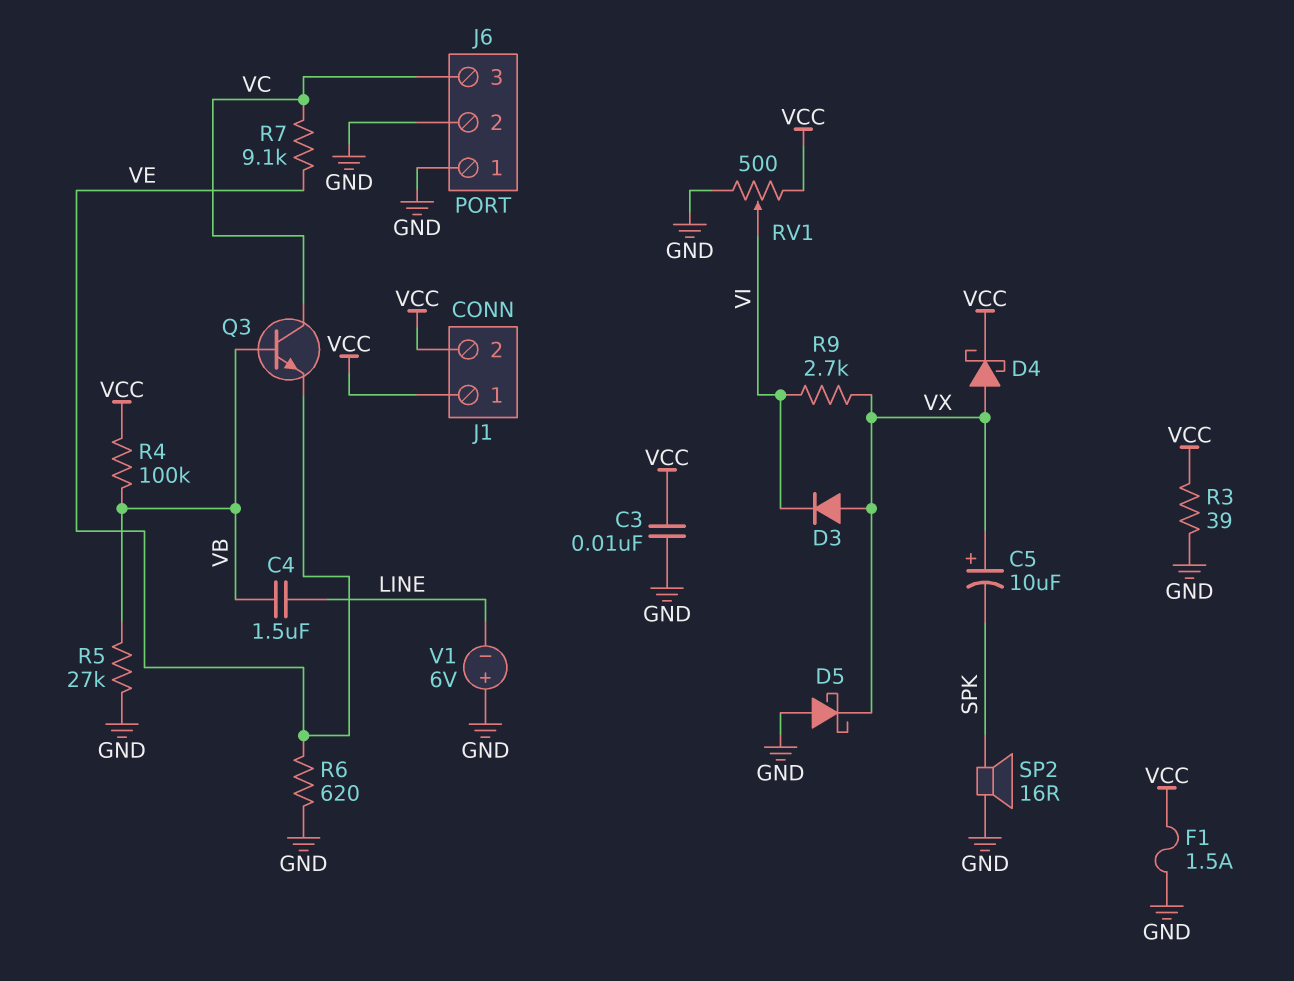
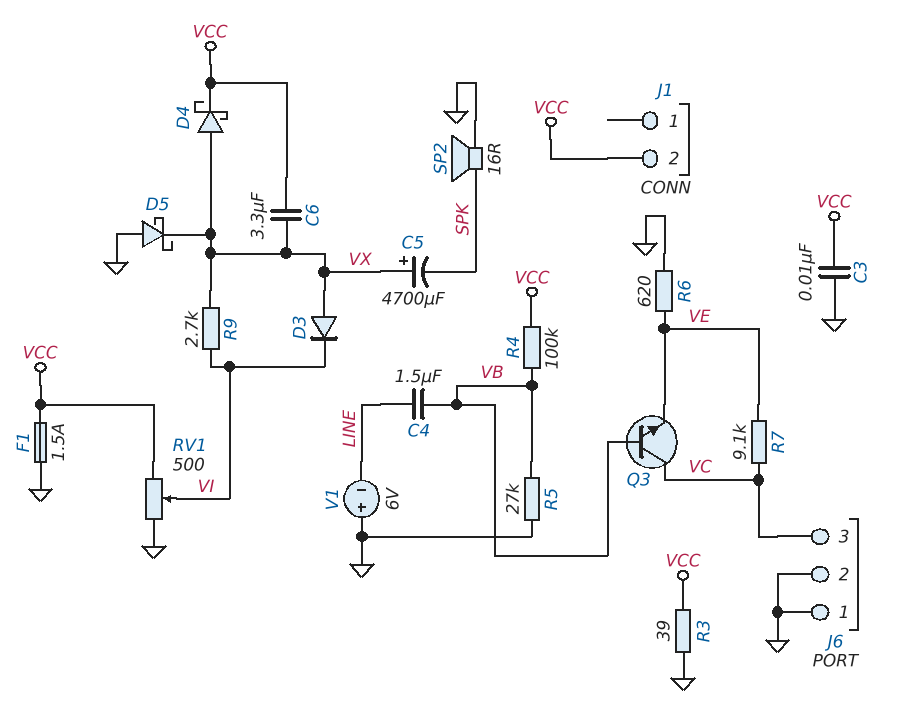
C5: 10uF (plus VX, minus SPK) -> 4700uF (plus VX, minus SPK)
C6: none -> 3.3uF (VCC, VX)
J1 pin 1: VCC -> none

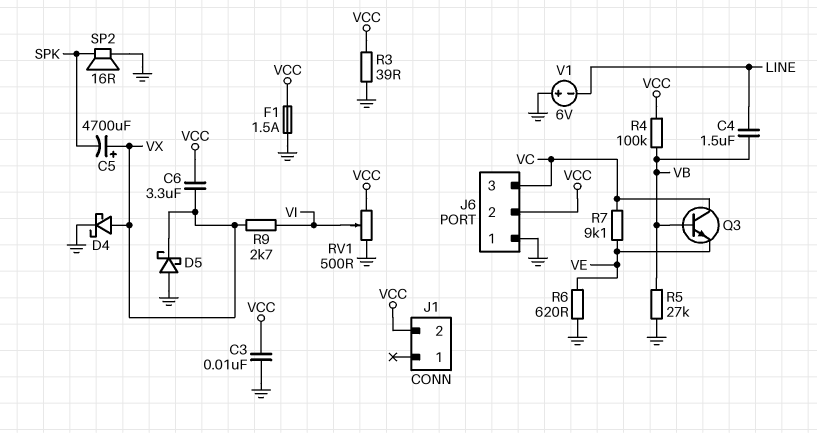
D3: diode (A VX, K VI) -> none
D4: schottky (A VX, K VCC) -> schottky (A VX, K GND)
J6 pin 2: GND -> VCC

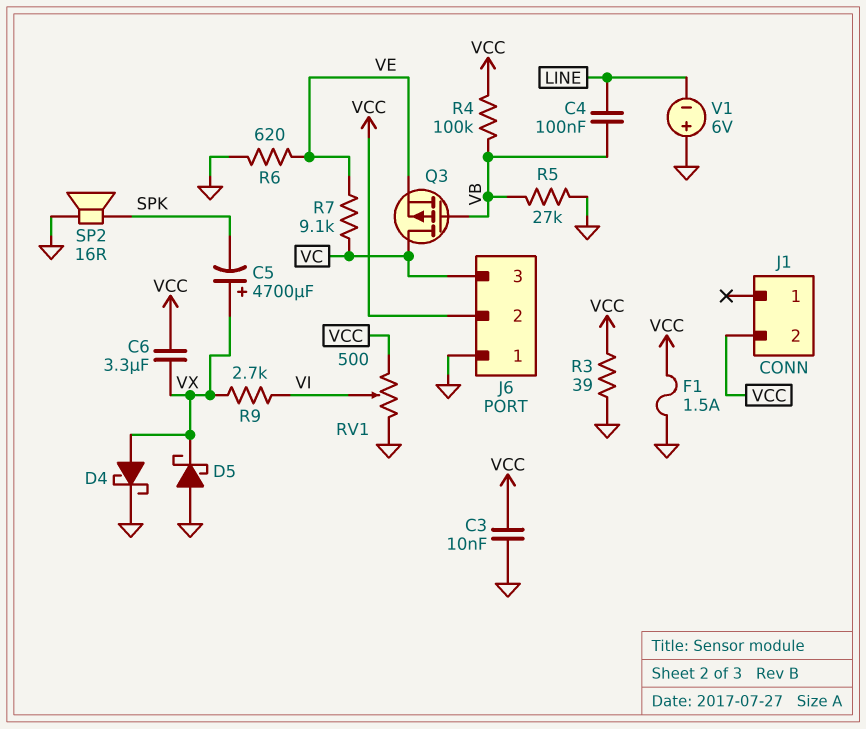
C4: 1.5uF (LINE, VB) -> 100nF (LINE, VB)
Q3: NPN (B VB, C VC, E VE) -> PMOS (G VB, D VC, S VE)

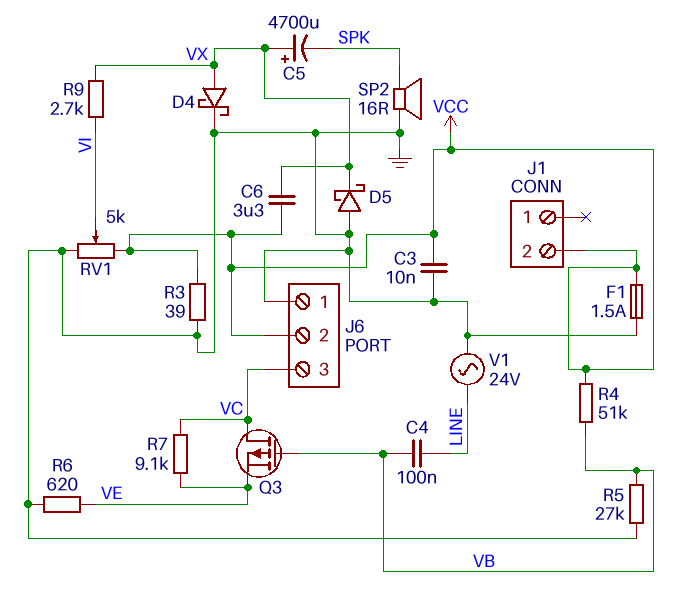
R4: 100k (VB, VCC) -> 51k (VB, VCC)
RV1: 500 (GND, VCC, wiper VI) -> 5k (GND, VCC, wiper VI)
V1: 6V (plus GND, minus LINE) -> AC 24V (GND, LINE)

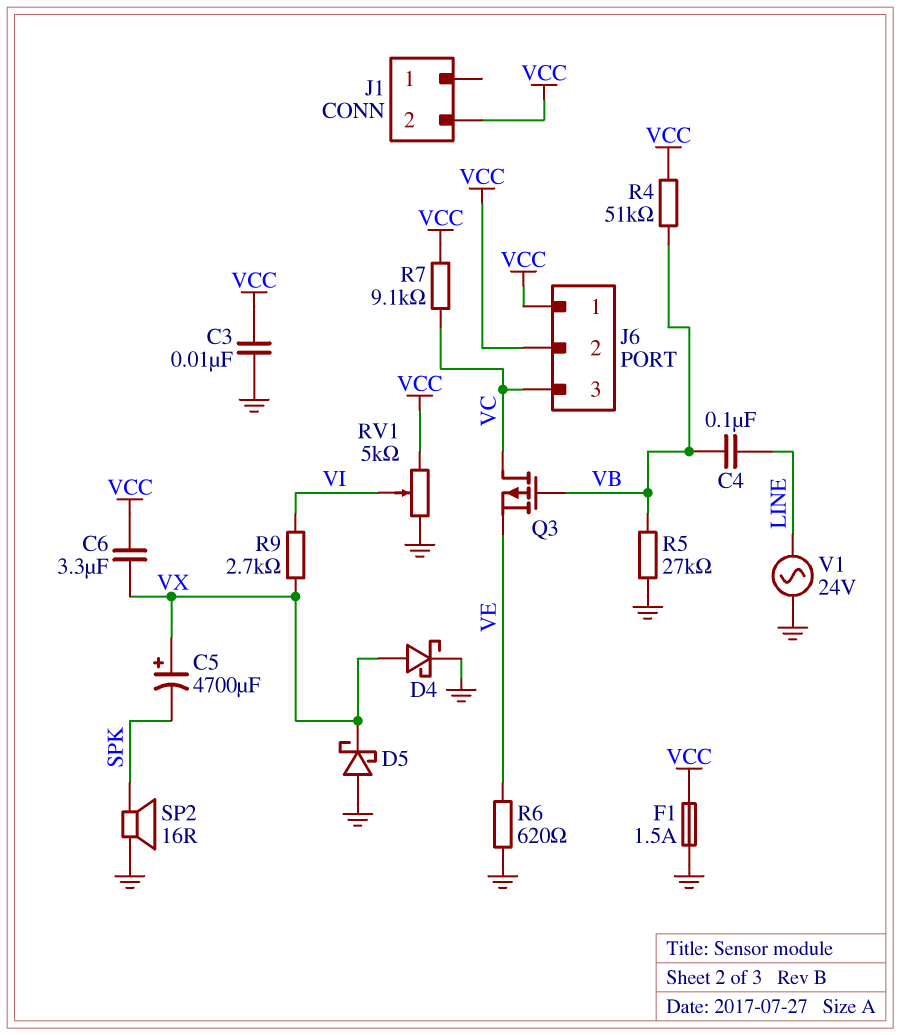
J6 pin 1: GND -> VCC
R3: 39 (GND, VCC) -> none
R7: 9.1k (VC, VE) -> 9.1k (VC, VCC)

